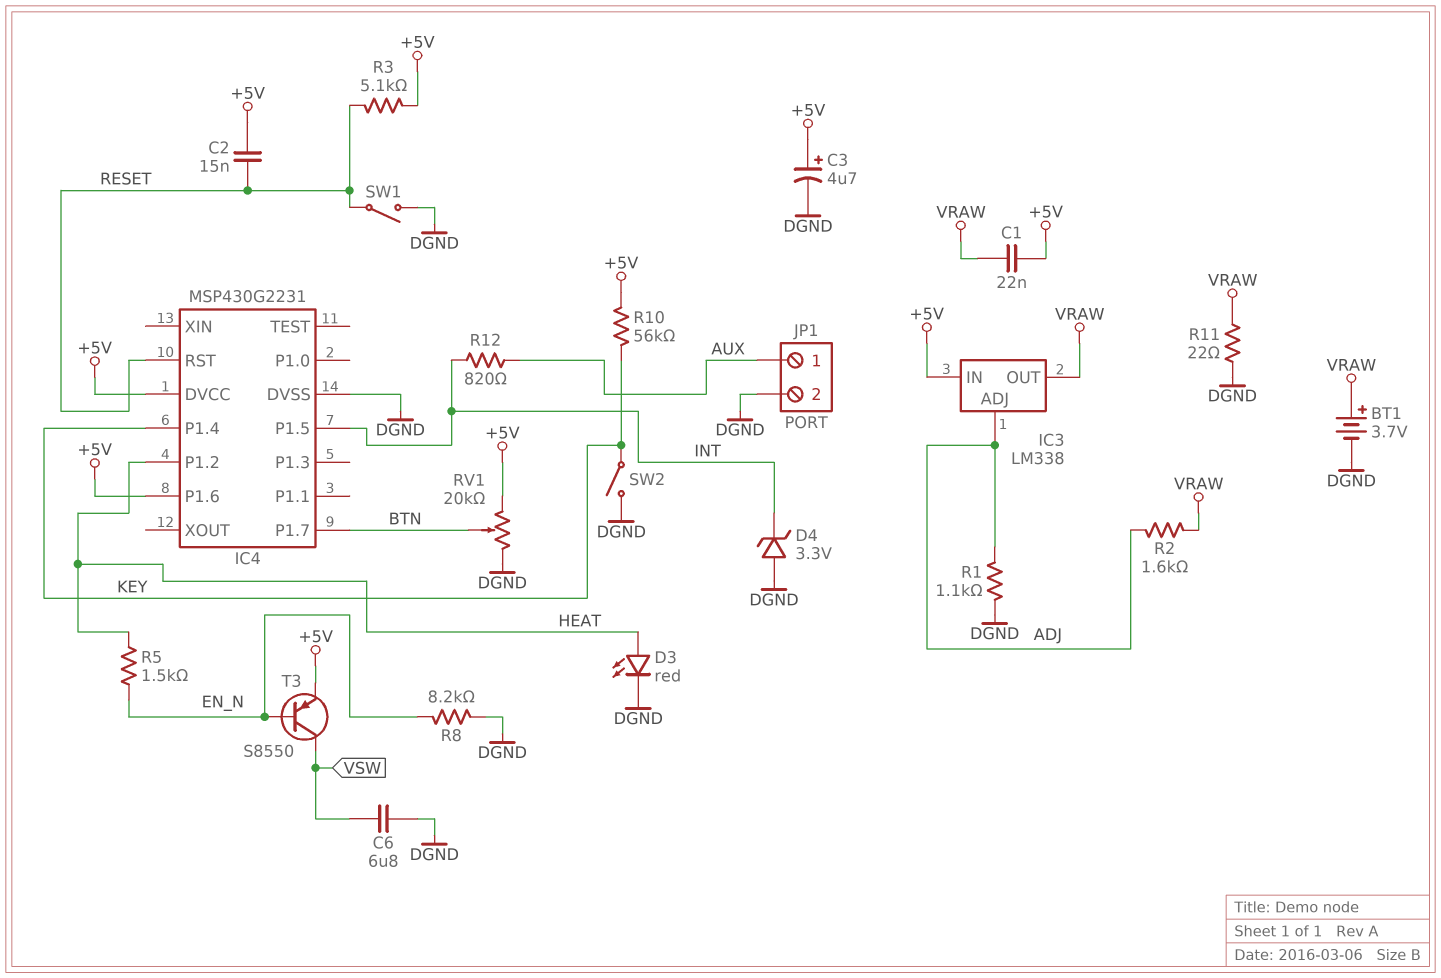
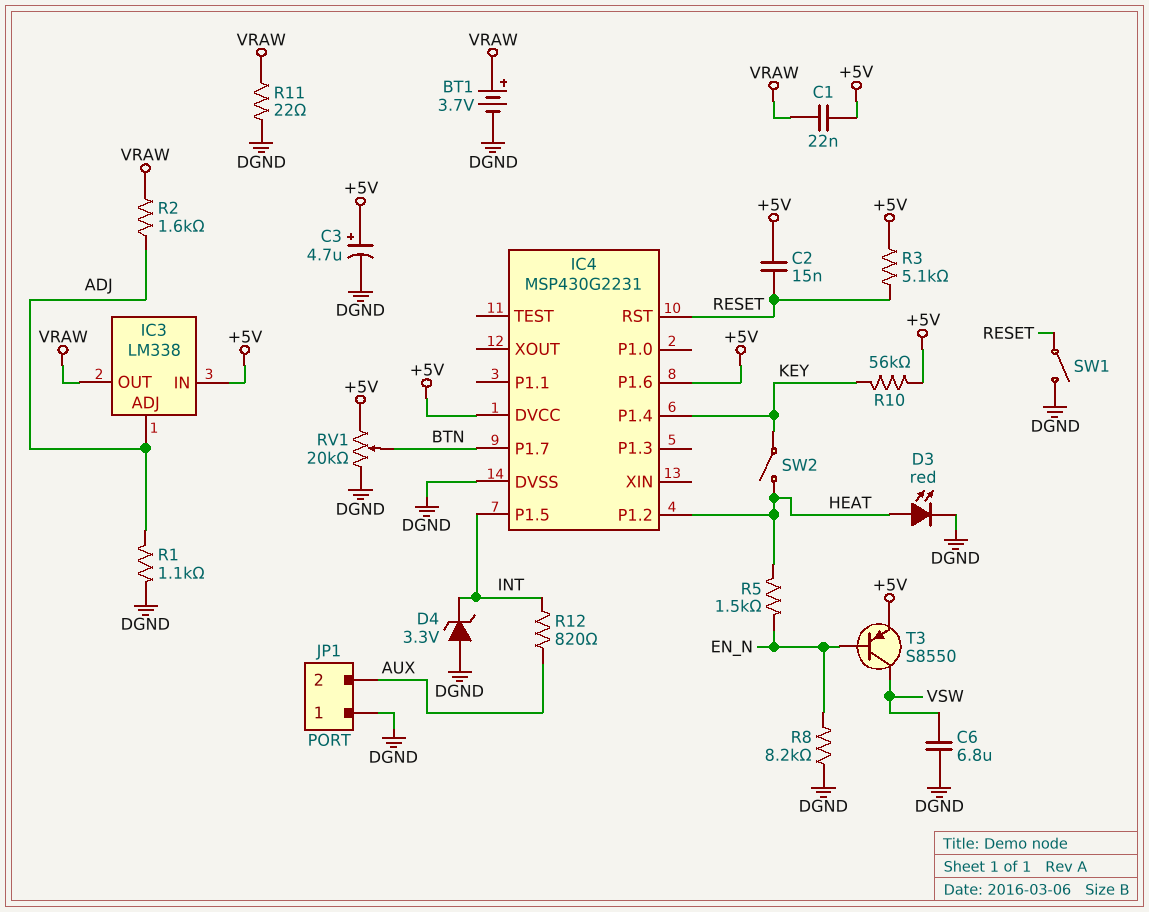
JP1 pin 1: AUX -> DGND
JP1 pin 2: DGND -> AUX
SW2: switch (DGND, KEY) -> switch (HEAT, KEY)

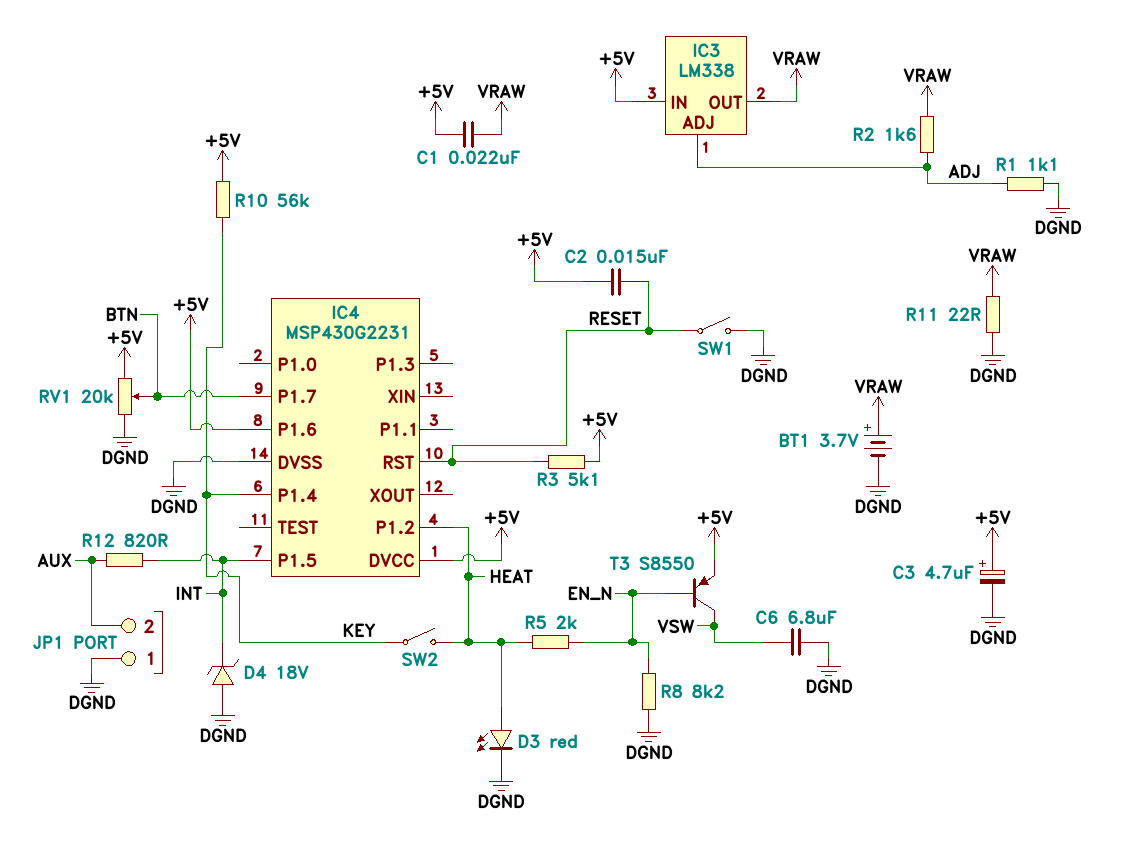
D4: zener 3.3V (A DGND, K INT) -> zener 18V (A DGND, K INT)
R5: 1.5k (EN_N, HEAT) -> 2k (EN_N, HEAT)

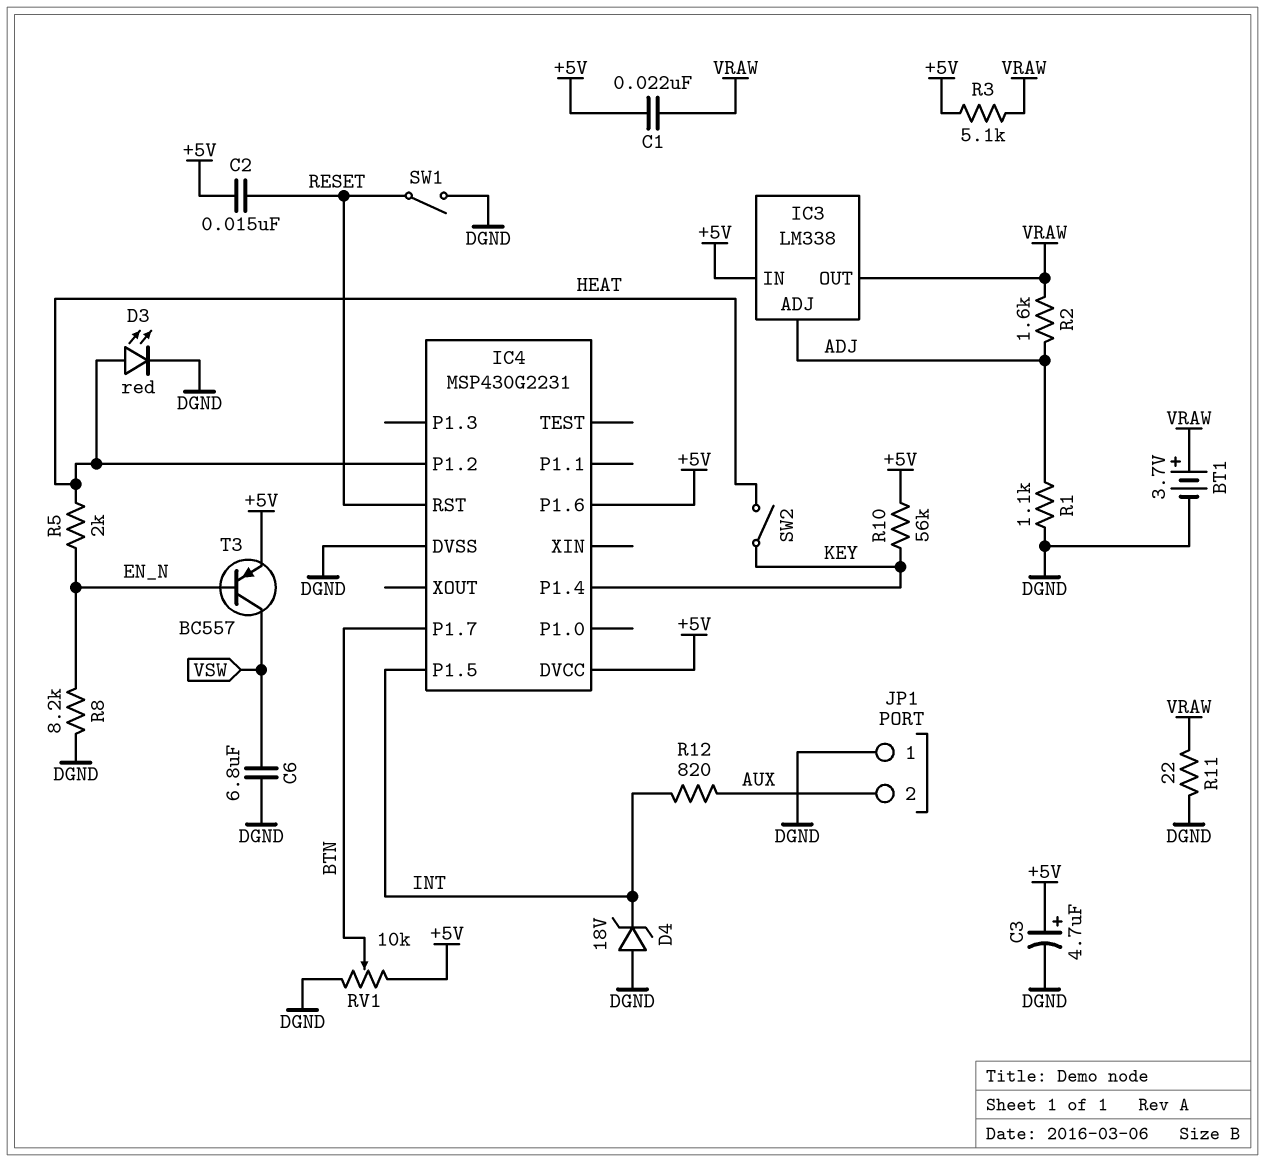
R3: 5.1k (+5V, RESET) -> 5.1k (+5V, VRAW)
RV1: 20k (+5V, DGND, wiper BTN) -> 10k (+5V, DGND, wiper BTN)
T3: PNP S8550 (B EN_N, C VSW, E +5V) -> PNP BC557 (B EN_N, C VSW, E +5V)

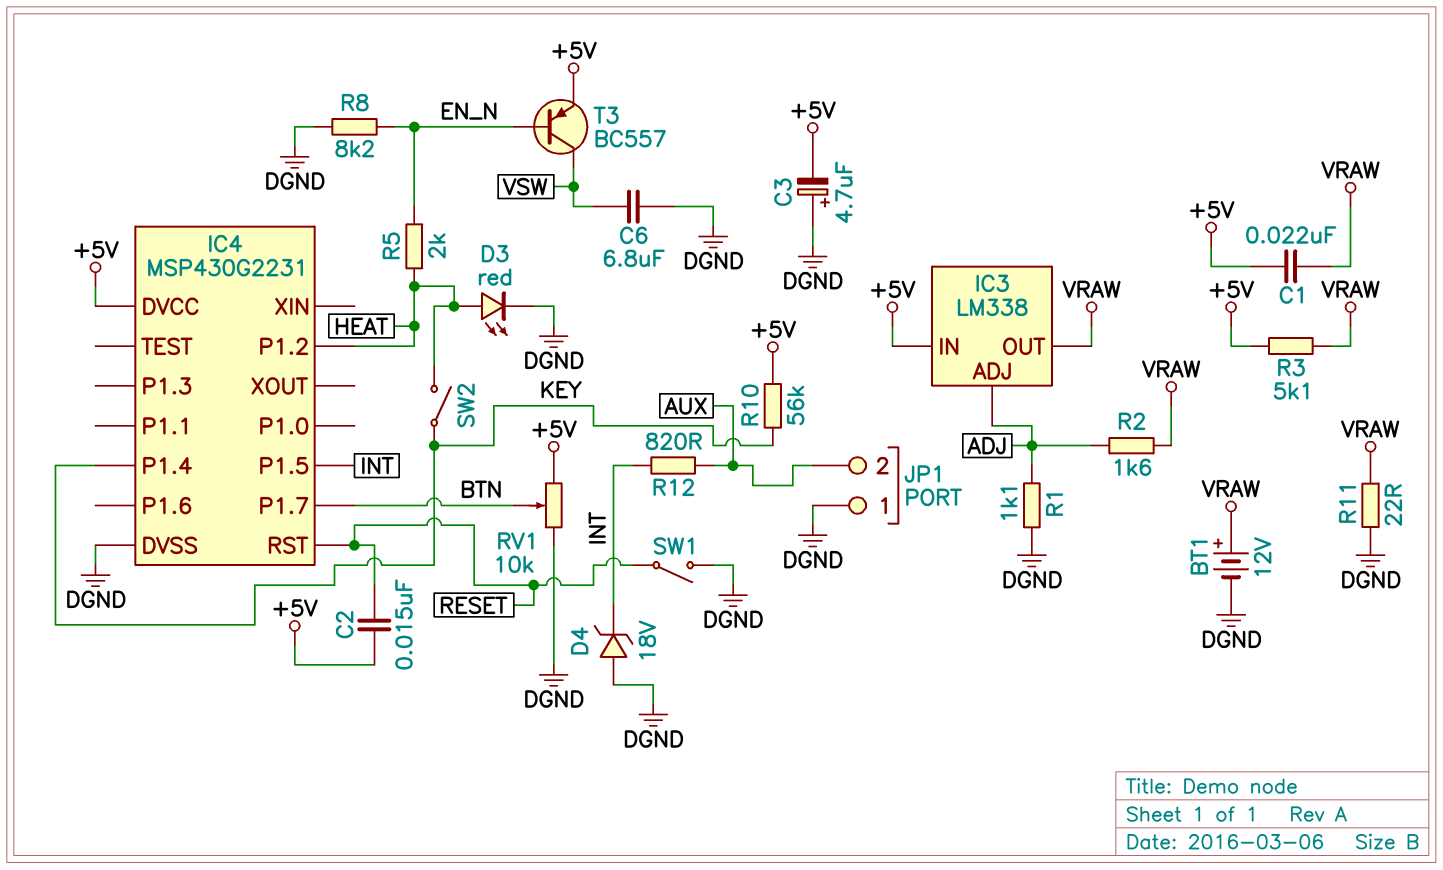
BT1: 3.7V (plus VRAW, minus DGND) -> 12V (plus VRAW, minus DGND)
C3: 4.7uF (plus +5V, minus DGND) -> 4.7uF (plus DGND, minus +5V)
IC4 pin P1.6: +5V -> none

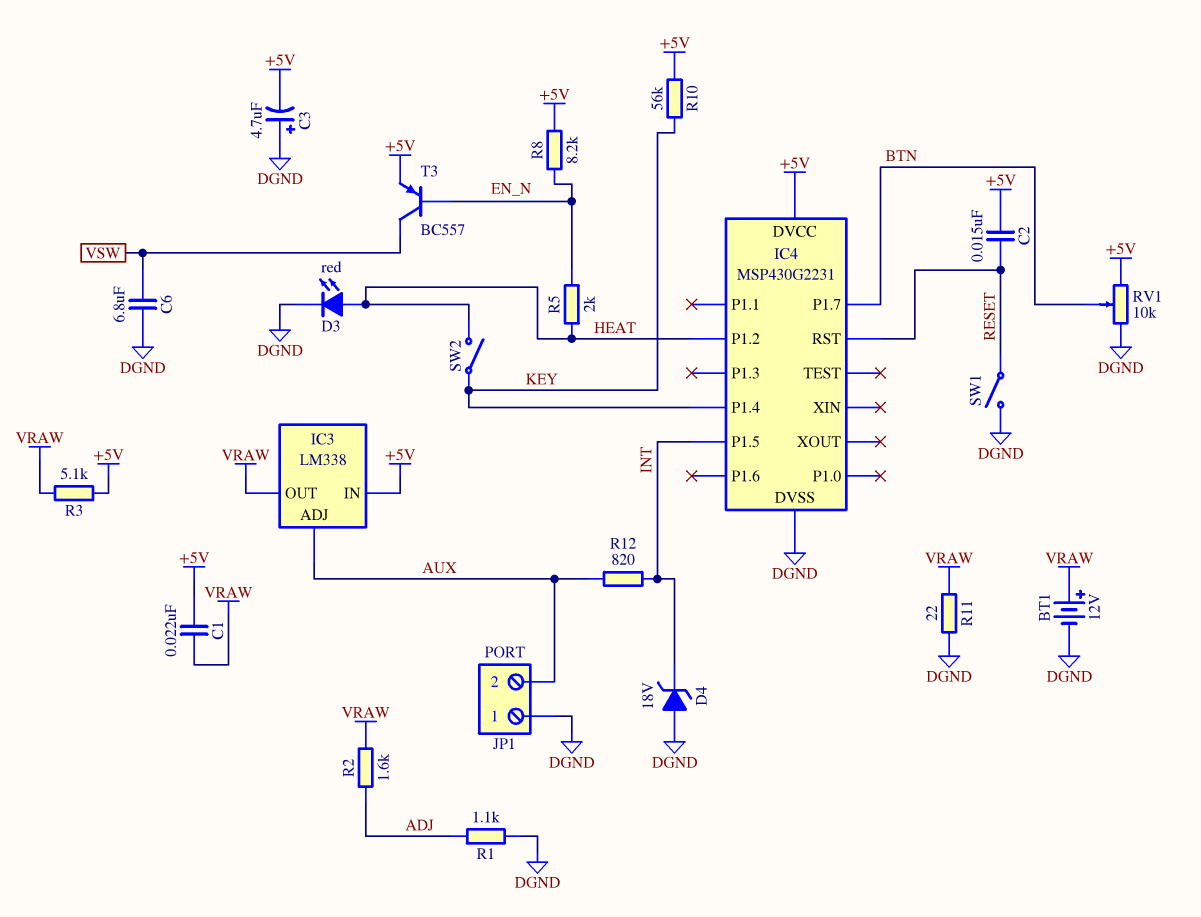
IC3 pin ADJ: ADJ -> AUX
R8: 8.2k (DGND, EN_N) -> 8.2k (+5V, EN_N)

